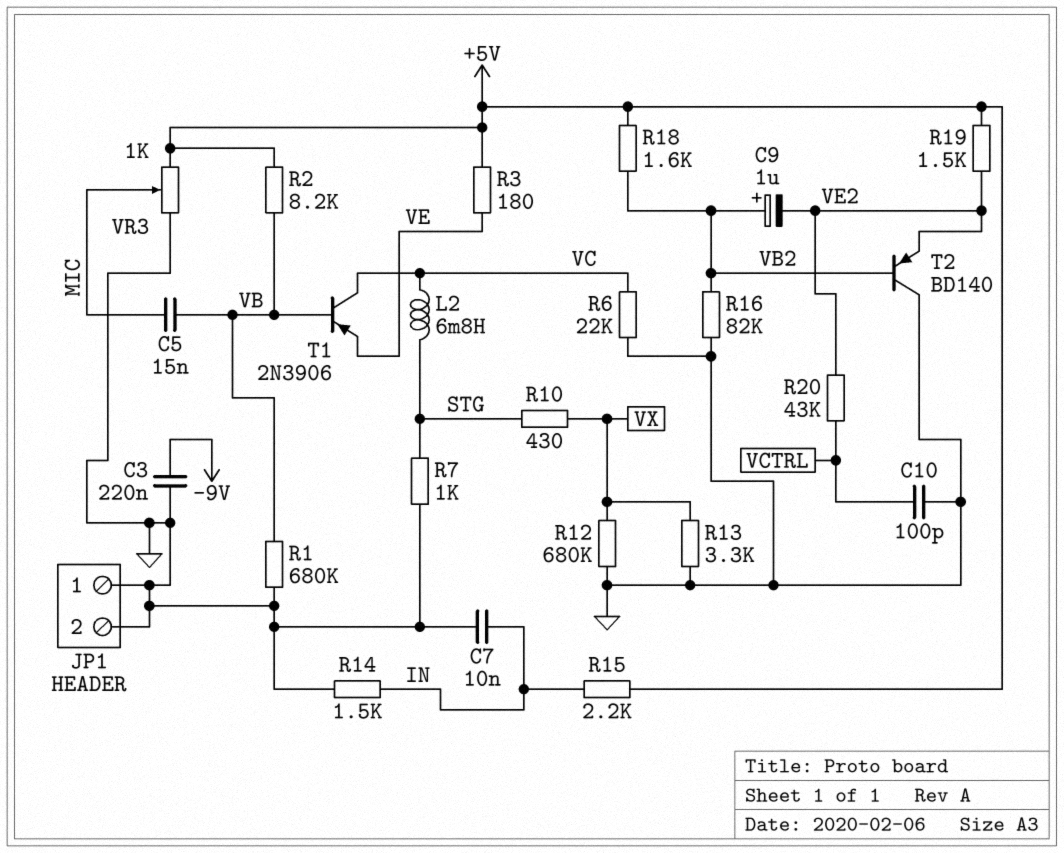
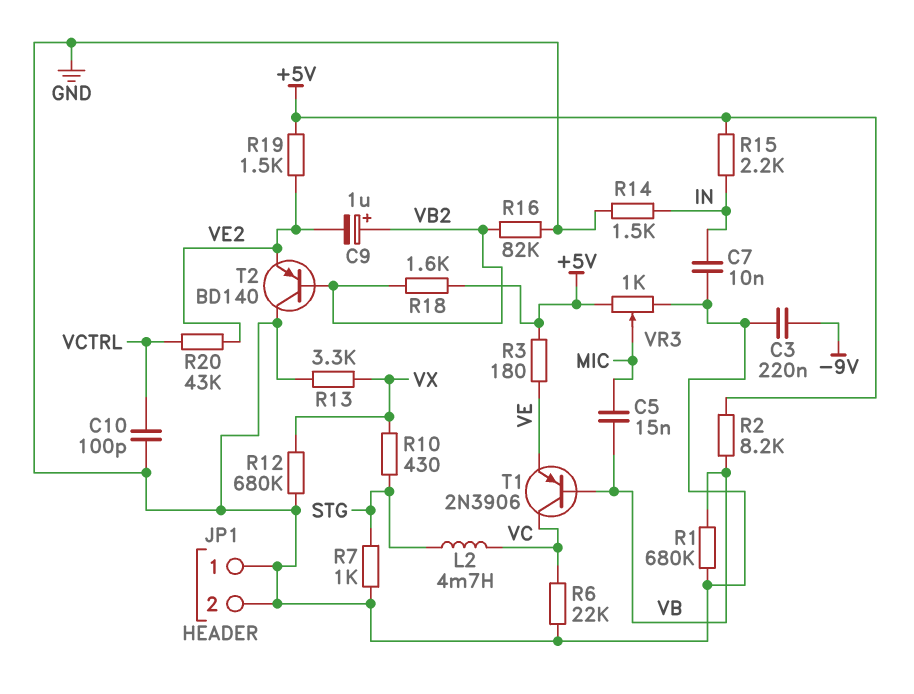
L2: 6.8mH (STG, VC) -> 4.7mH (STG, VC)

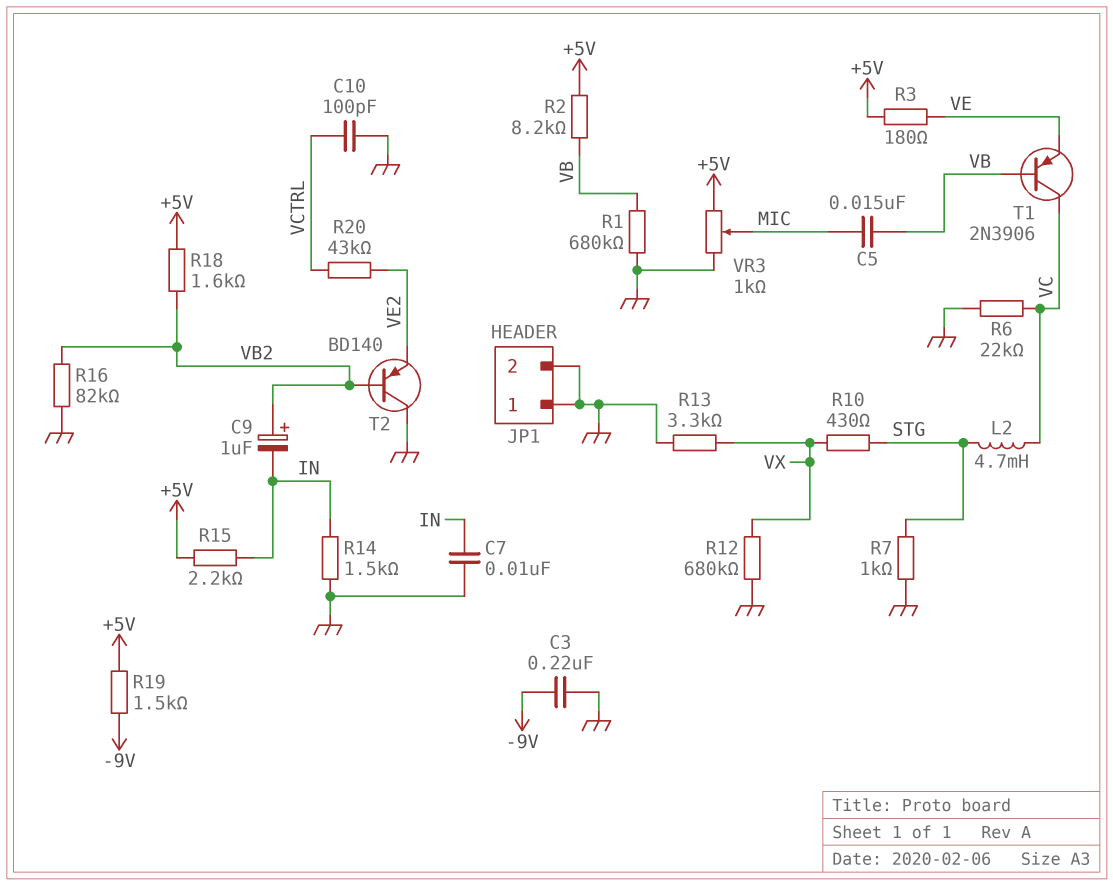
C9: 1uF (plus VB2, minus VE2) -> 1uF (plus VB2, minus IN)
R19: 1.5k (+5V, VE2) -> 1.5k (+5V, -9V)

